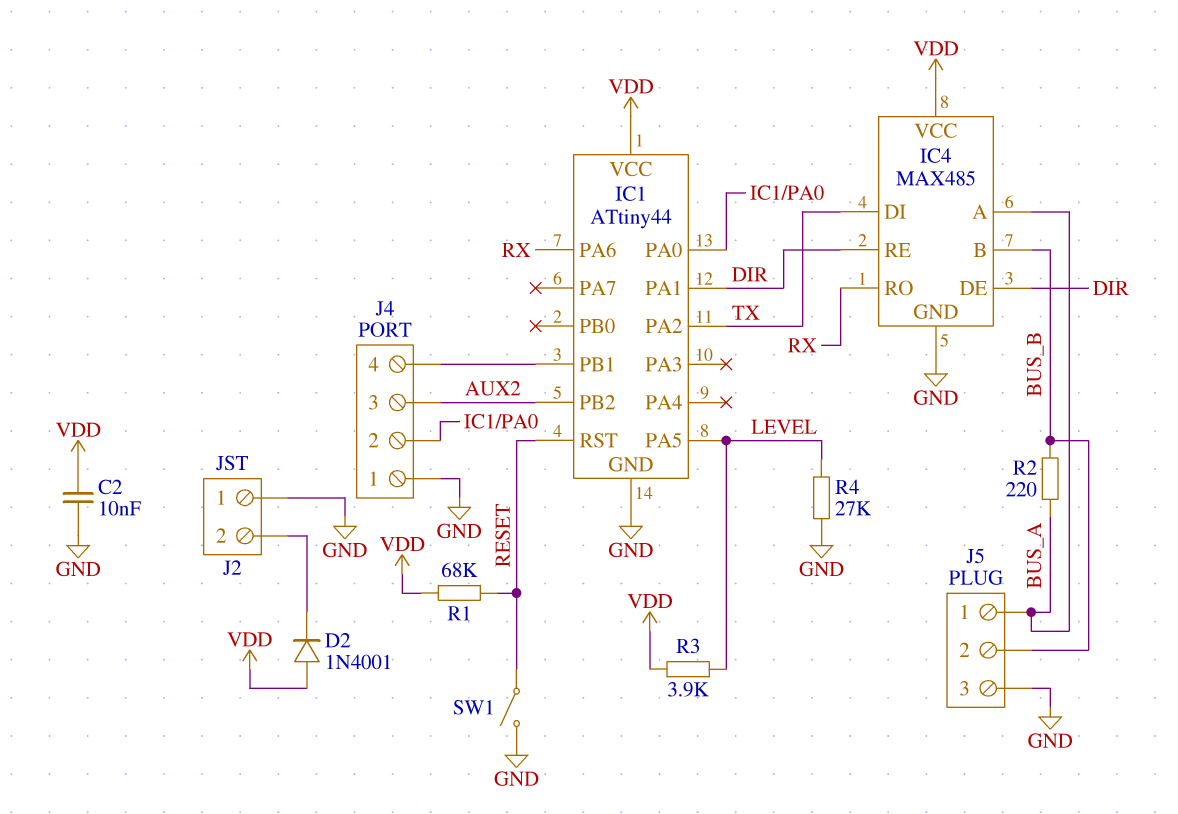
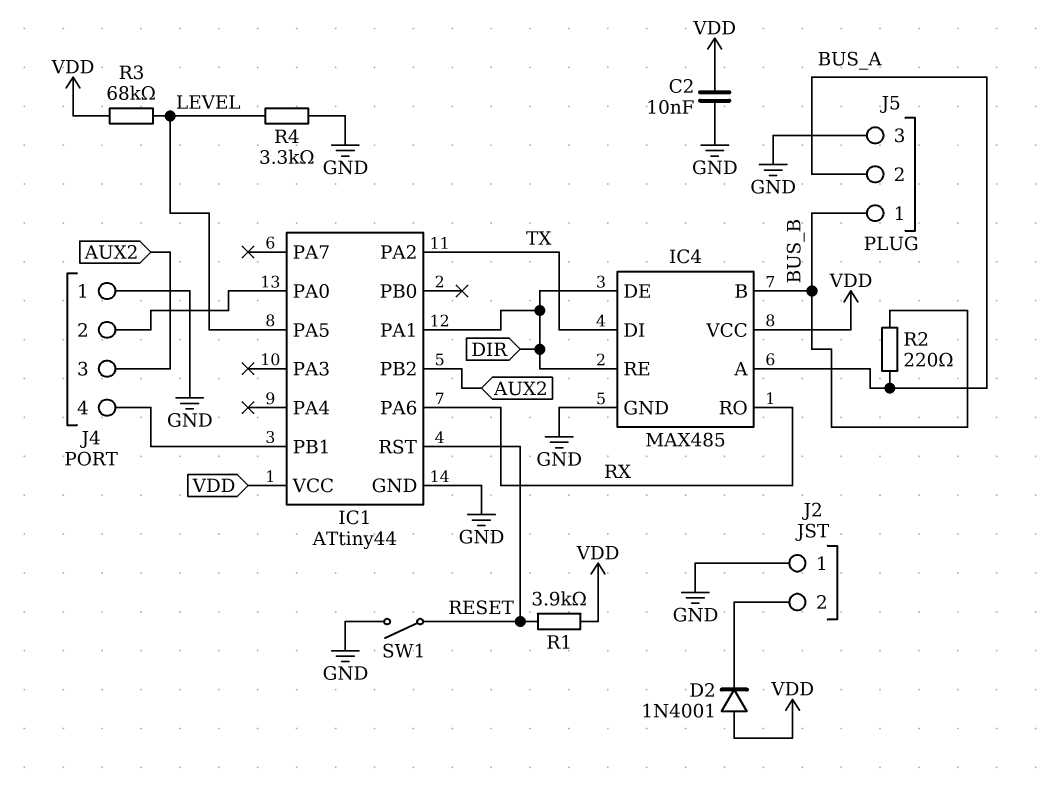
J5 pin 1: BUS_A -> BUS_B
J5 pin 2: BUS_B -> BUS_A
R1: 68k (RESET, VDD) -> 3.9k (RESET, VDD)
R3: 3.9k (LEVEL, VDD) -> 68k (LEVEL, VDD)
R4: 27k (GND, LEVEL) -> 3.3k (GND, LEVEL)

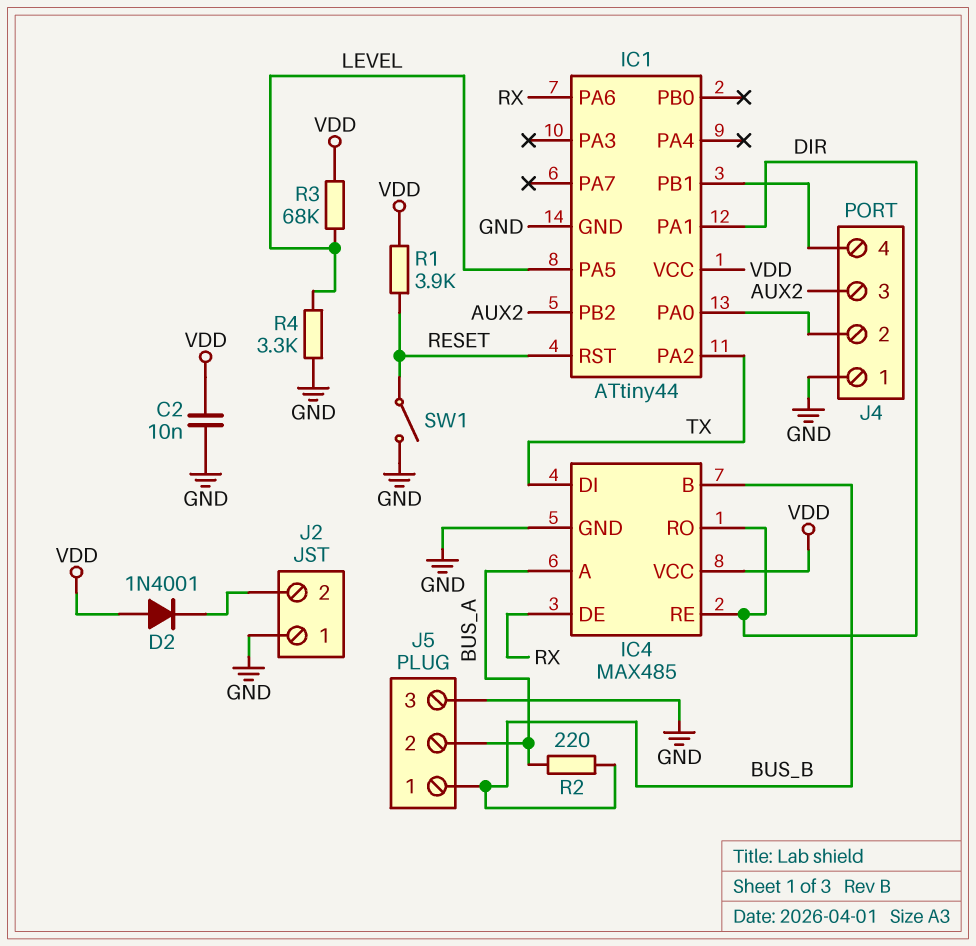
IC4 pin DE: DIR -> RX
IC4 pin RO: RX -> DIR

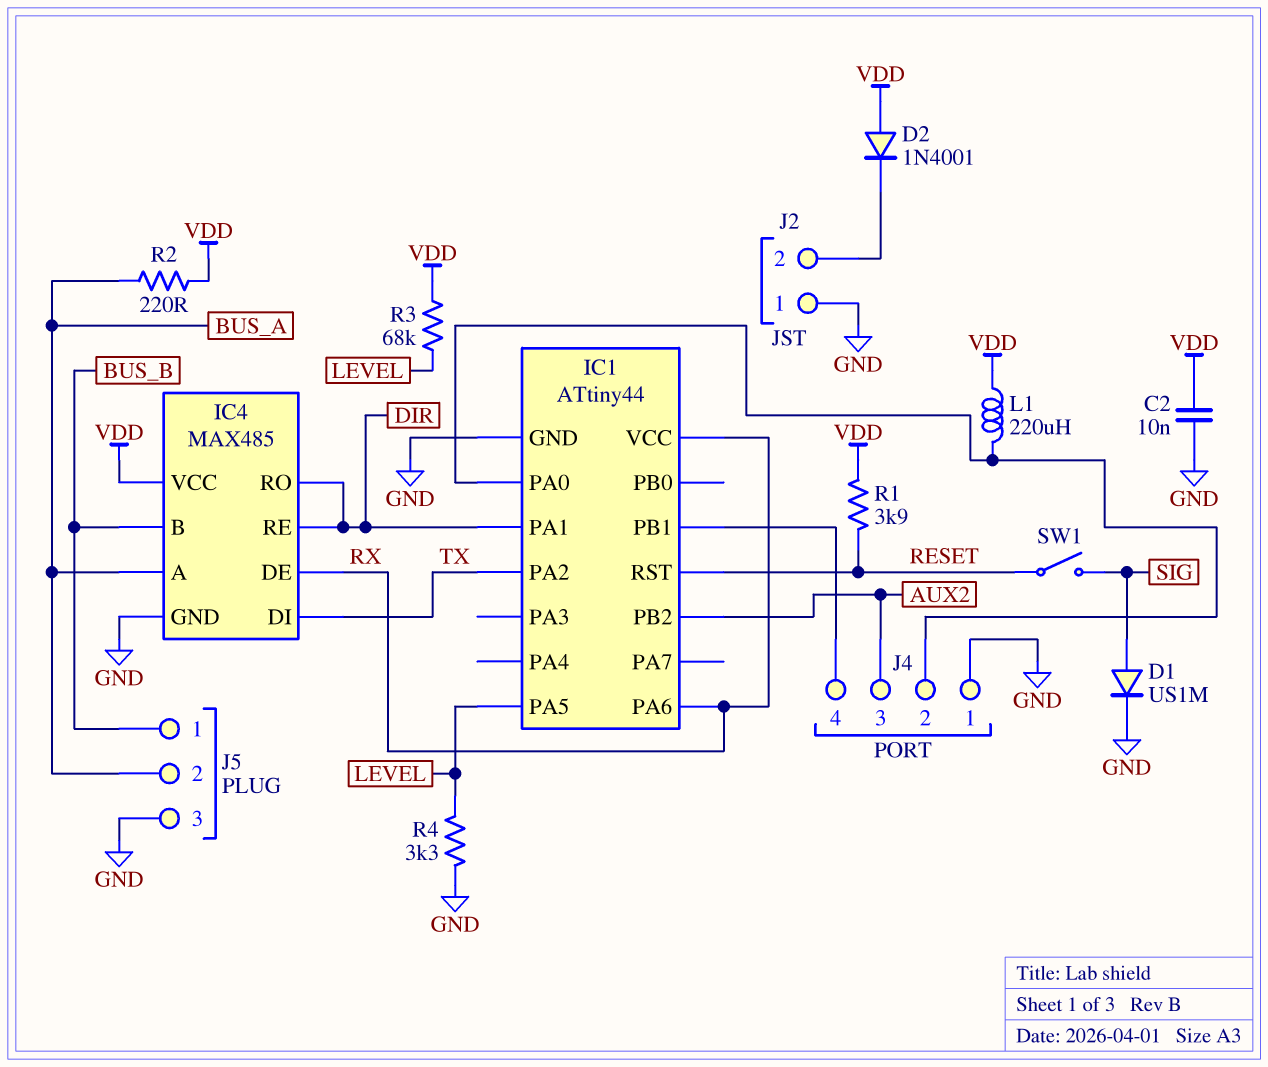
D1: none -> diode US1M (A SIG, K GND)
IC1 pin VCC: VDD -> RX
L1: none -> 220uH (IC1/PA0, VDD)
R2: 220 (BUS_A, BUS_B) -> 220 (BUS_A, VDD)
SW1: switch (GND, RESET) -> switch (RESET, SIG)

